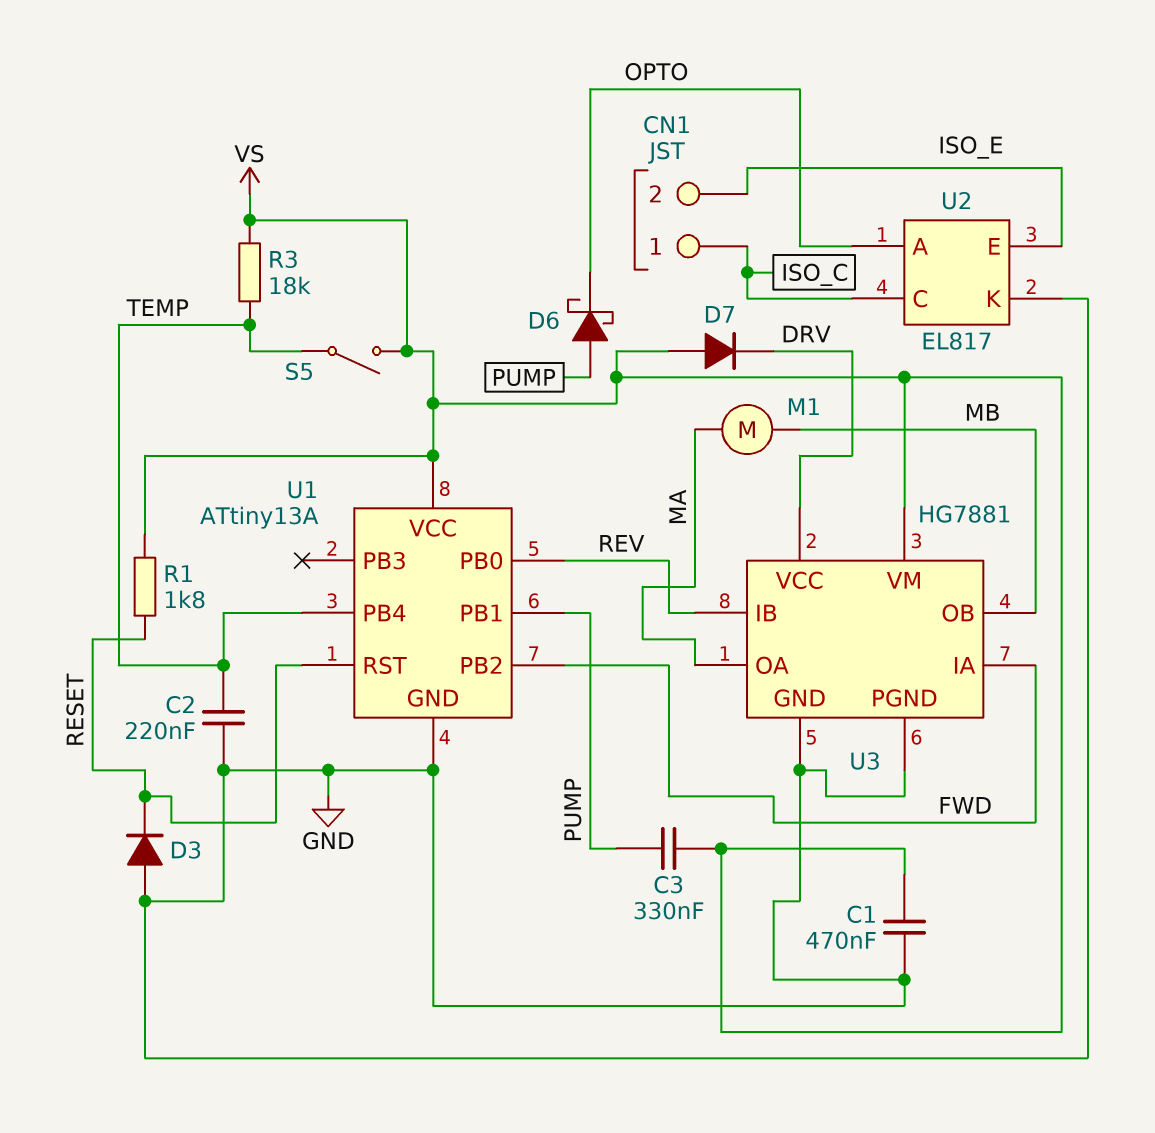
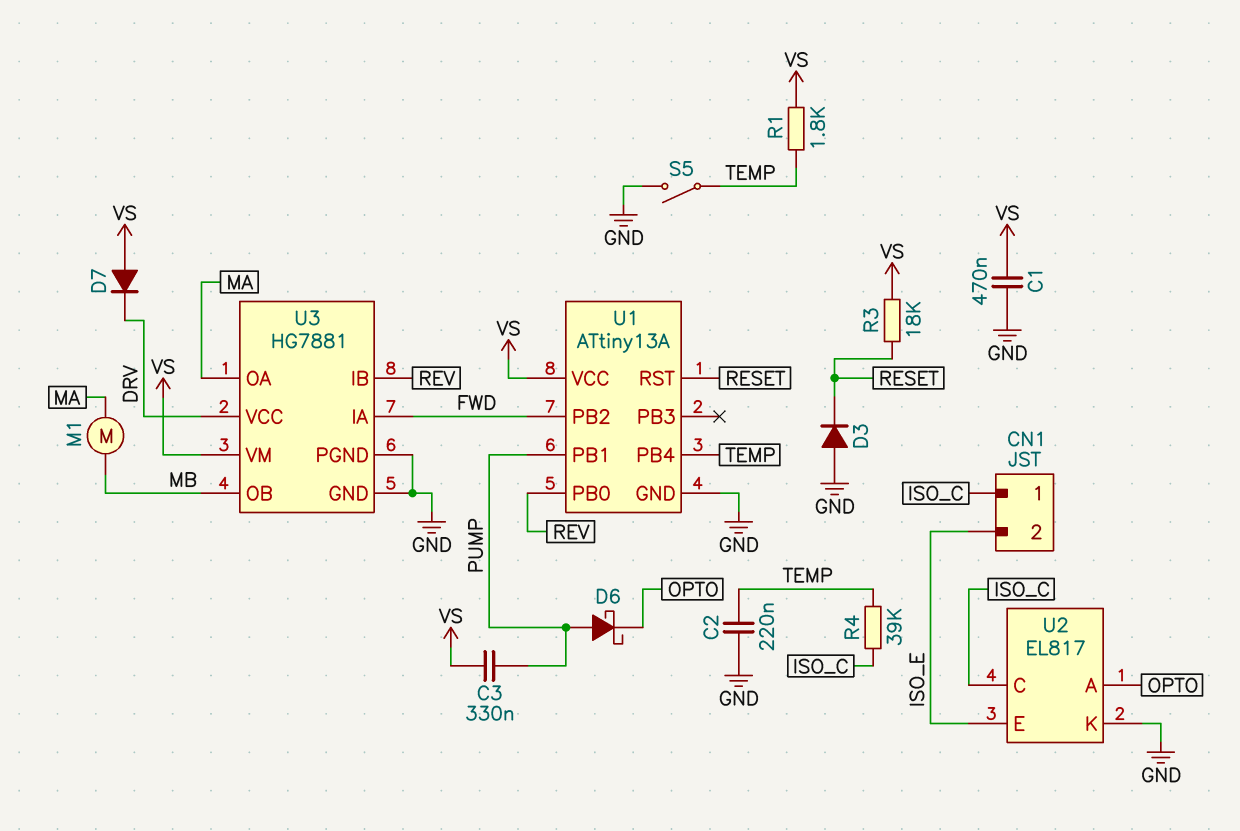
R1: 1.8k (RESET, VS) -> 1.8k (TEMP, VS)
R3: 18k (TEMP, VS) -> 18k (RESET, VS)
R4: none -> 39k (ISO_C, TEMP)
S5: switch (TEMP, VS) -> switch (GND, TEMP)

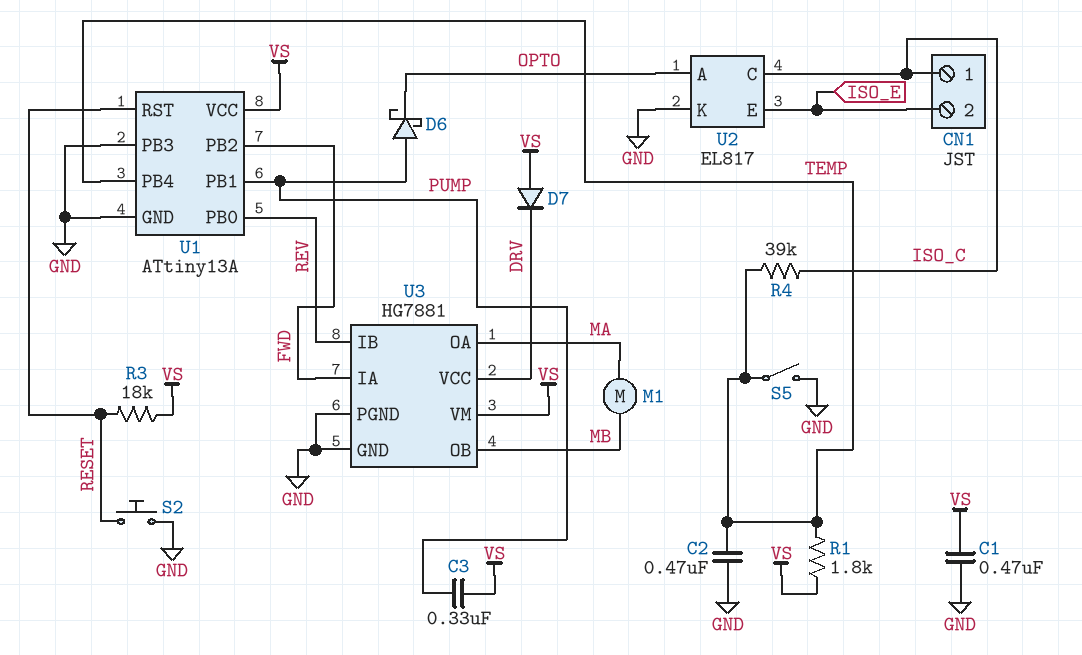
C2: 220nF (GND, TEMP) -> 470nF (GND, TEMP)
D3: diode (A GND, K RESET) -> none
S2: none -> button (GND, RESET)
U1 pin PB3: none -> GND

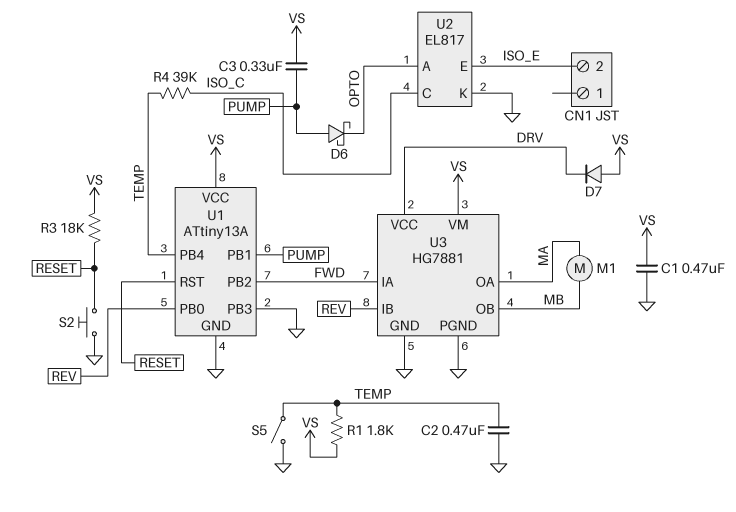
CN1 pin 1: ISO_C -> none

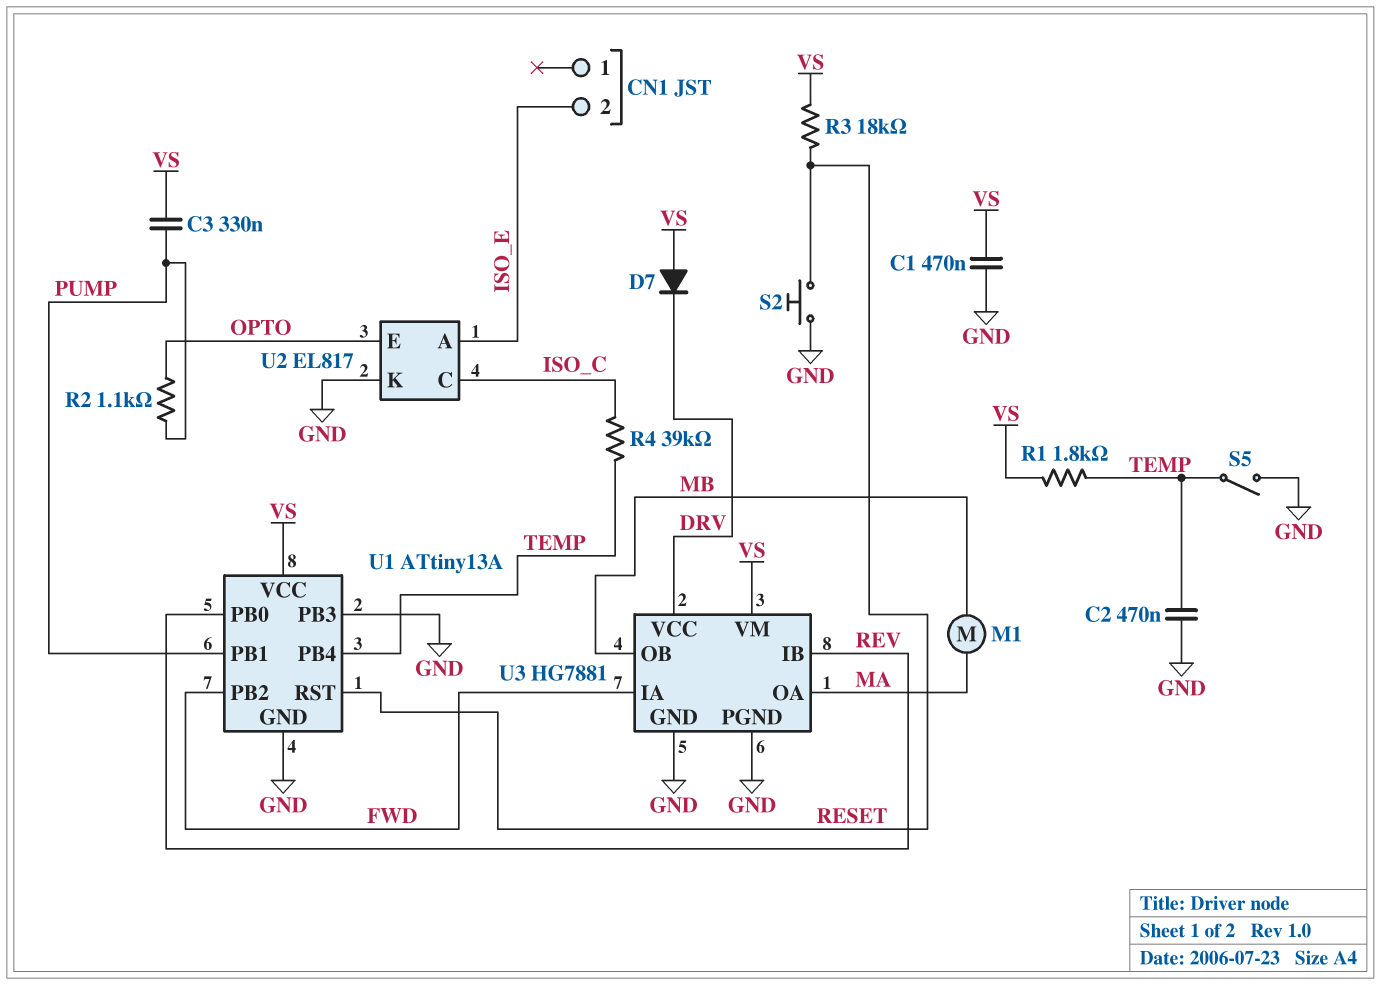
D6: schottky (A PUMP, K OPTO) -> none
R2: none -> 1.1k (OPTO, PUMP)
U2 pin A: OPTO -> ISO_E
U2 pin E: ISO_E -> OPTO

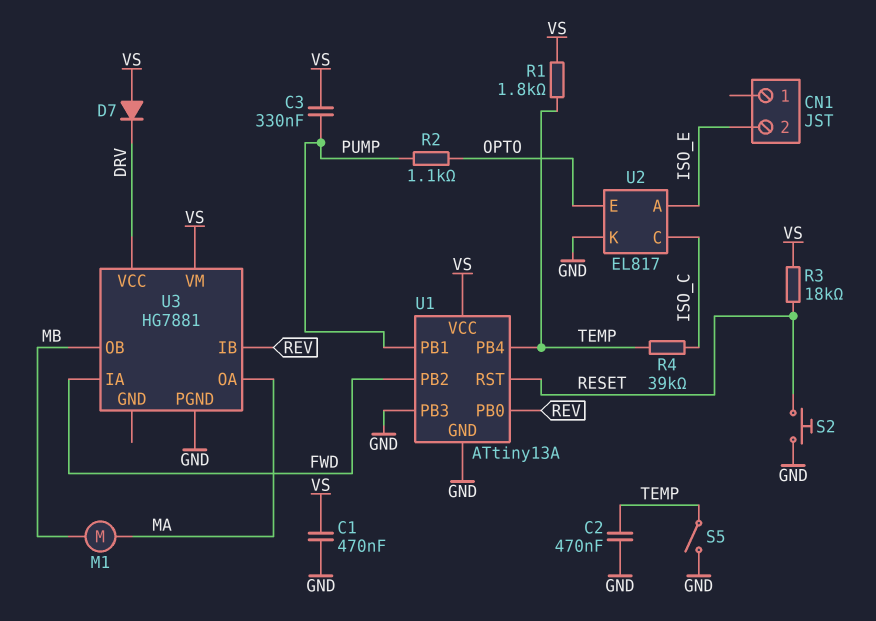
U3 pin GND: GND -> none

